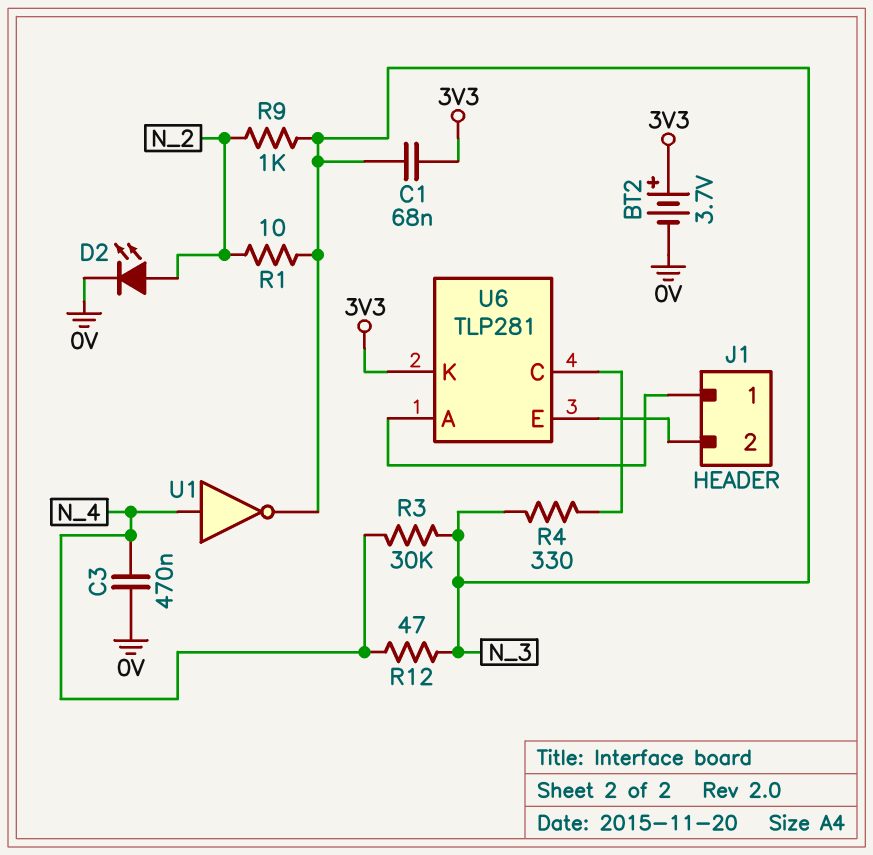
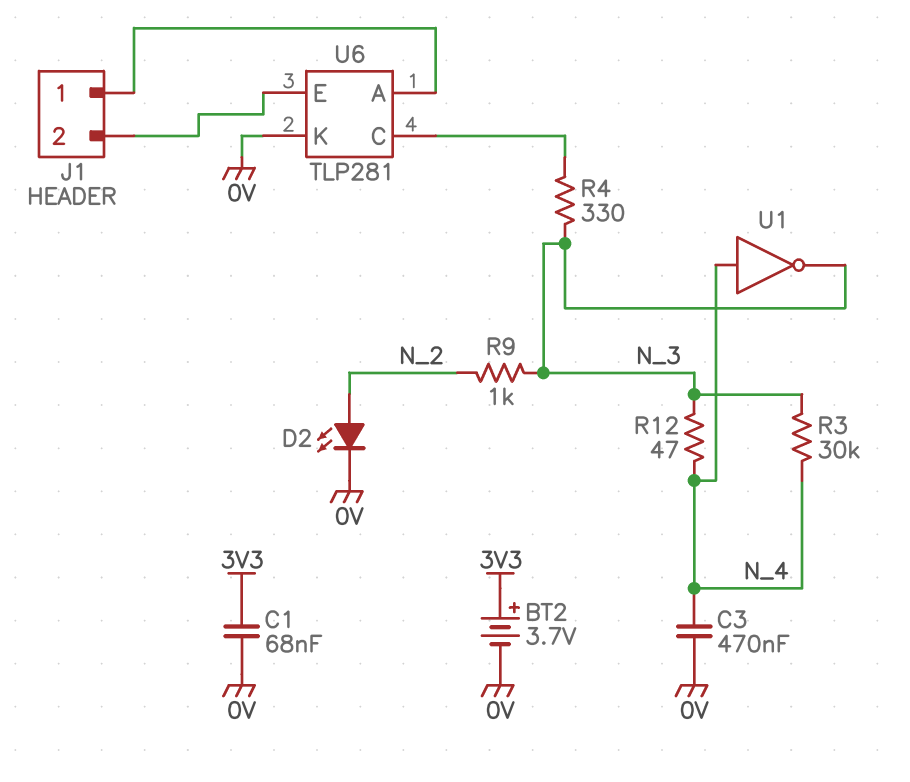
C1: 68nF (3V3, N_3) -> 68nF (0V, 3V3)
R1: 10 (N_2, N_3) -> none
U6 pin K: 3V3 -> 0V

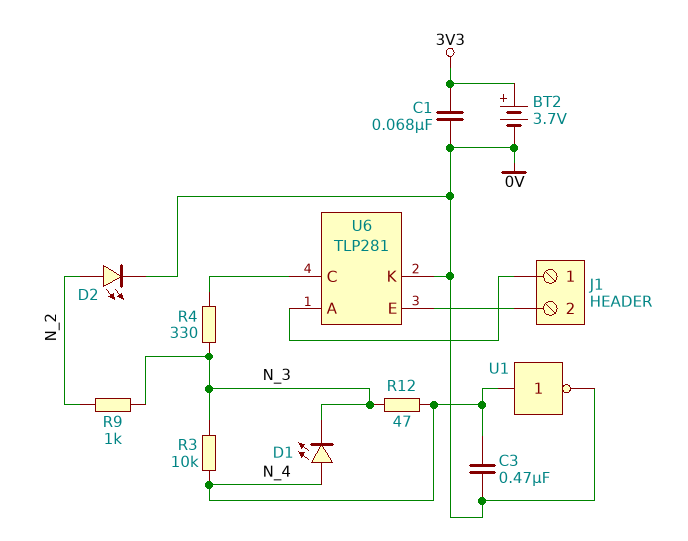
D1: none -> LED (A N_4, K N_3)
R3: 30k (N_3, N_4) -> 10k (N_3, N_4)
U1: NOT (in N_4, out N_3) -> NOT (in N_4, out 0V)

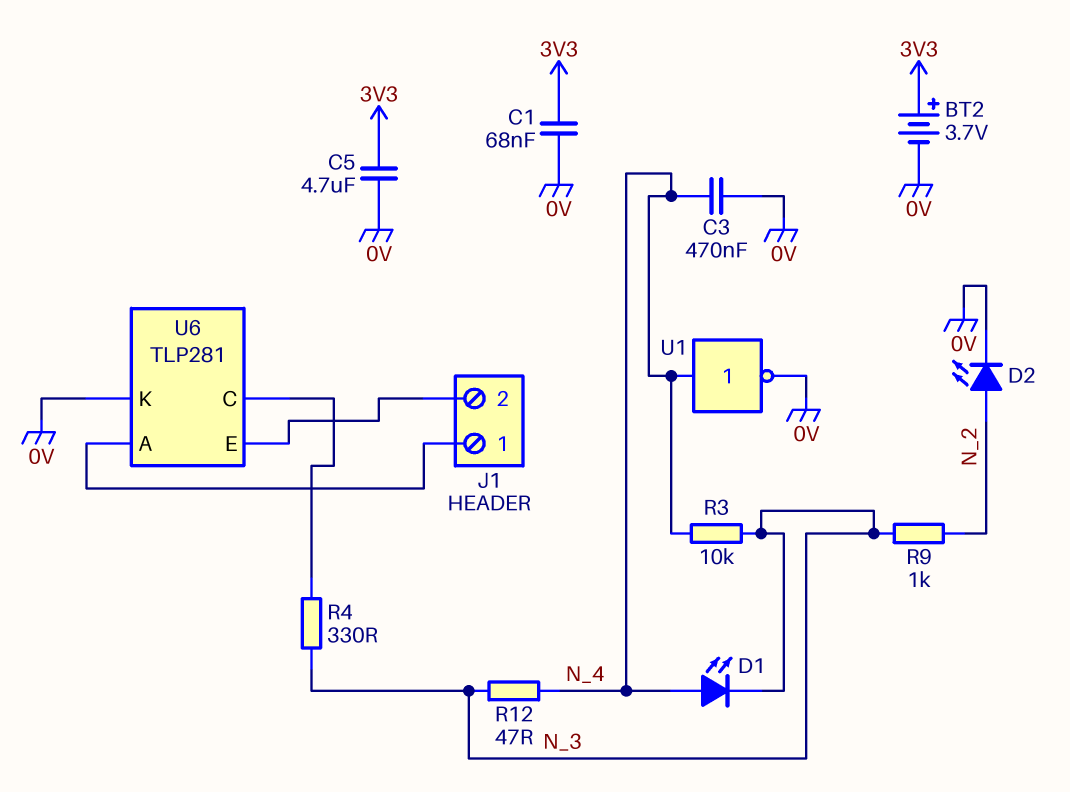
C5: none -> 4.7uF (0V, 3V3)

